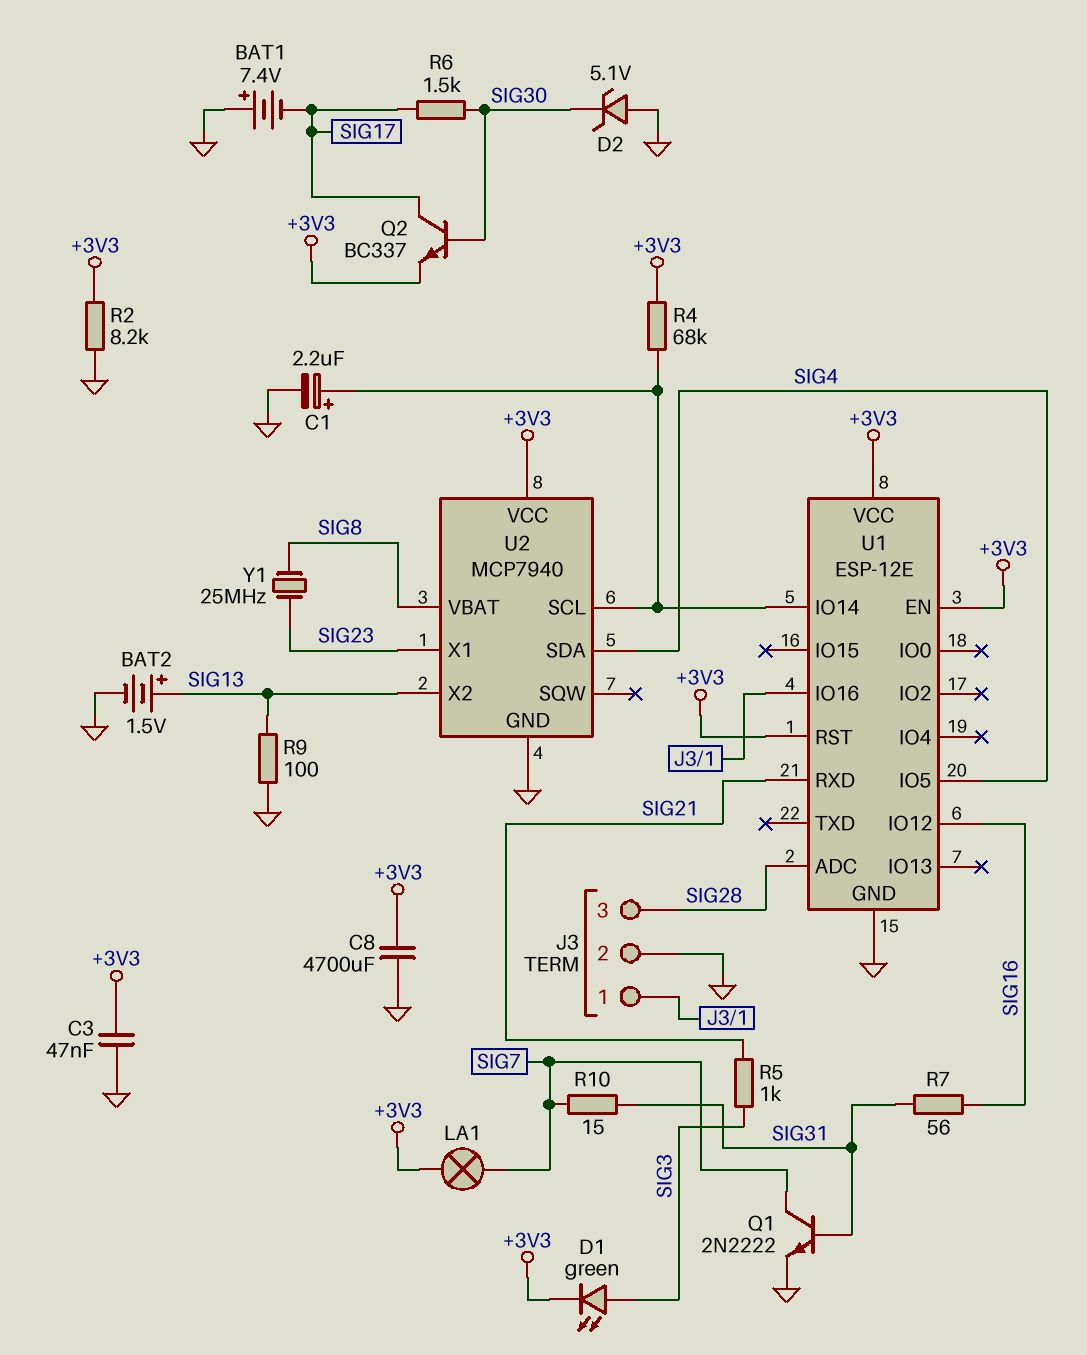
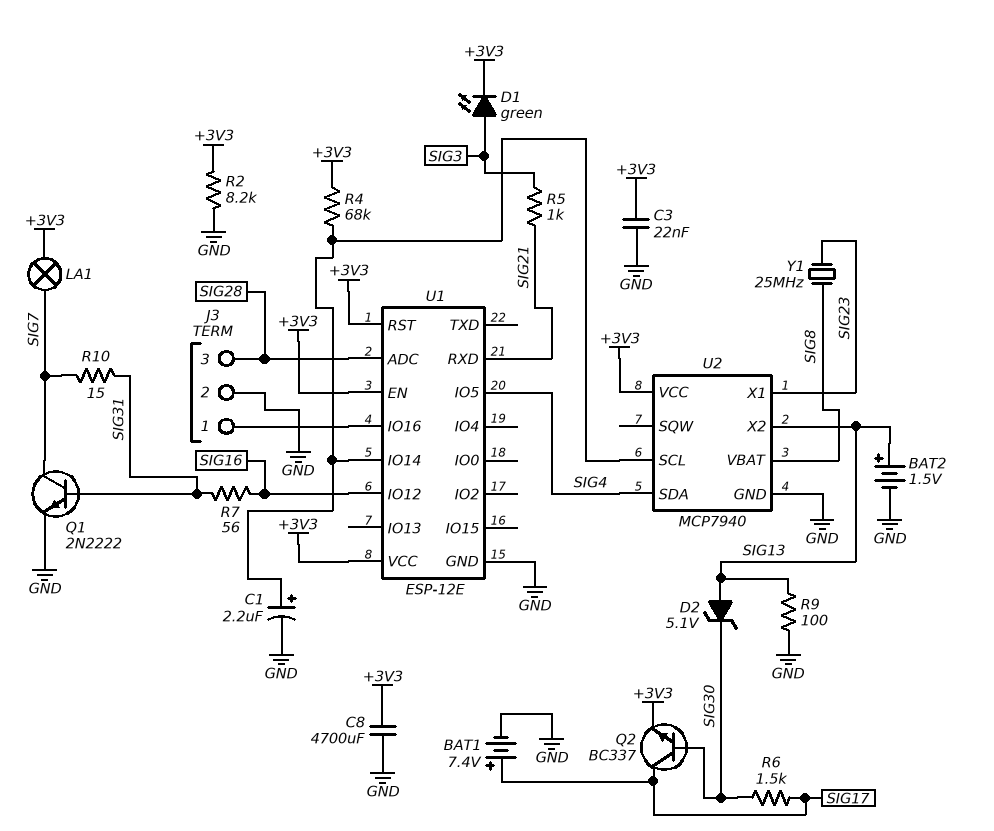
BAT1: 7.4V (plus GND, minus SIG17) -> 7.4V (plus SIG17, minus GND)
C3: 47nF (+3V3, GND) -> 22nF (+3V3, GND)
D2: zener 5.1V (A GND, K SIG30) -> zener 5.1V (A SIG13, K SIG30)

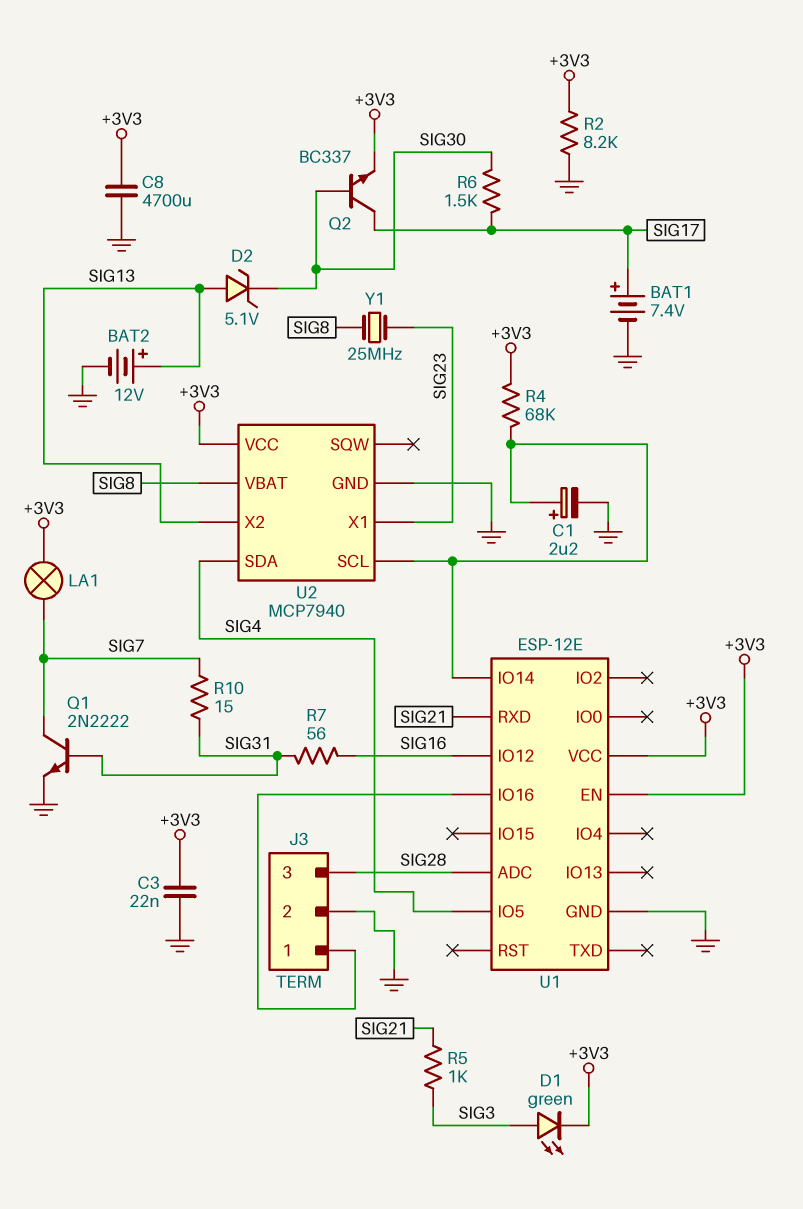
BAT2: 1.5V (plus SIG13, minus GND) -> 12V (plus SIG13, minus GND)
R9: 100 (GND, SIG13) -> none
U1 pin RST: +3V3 -> none

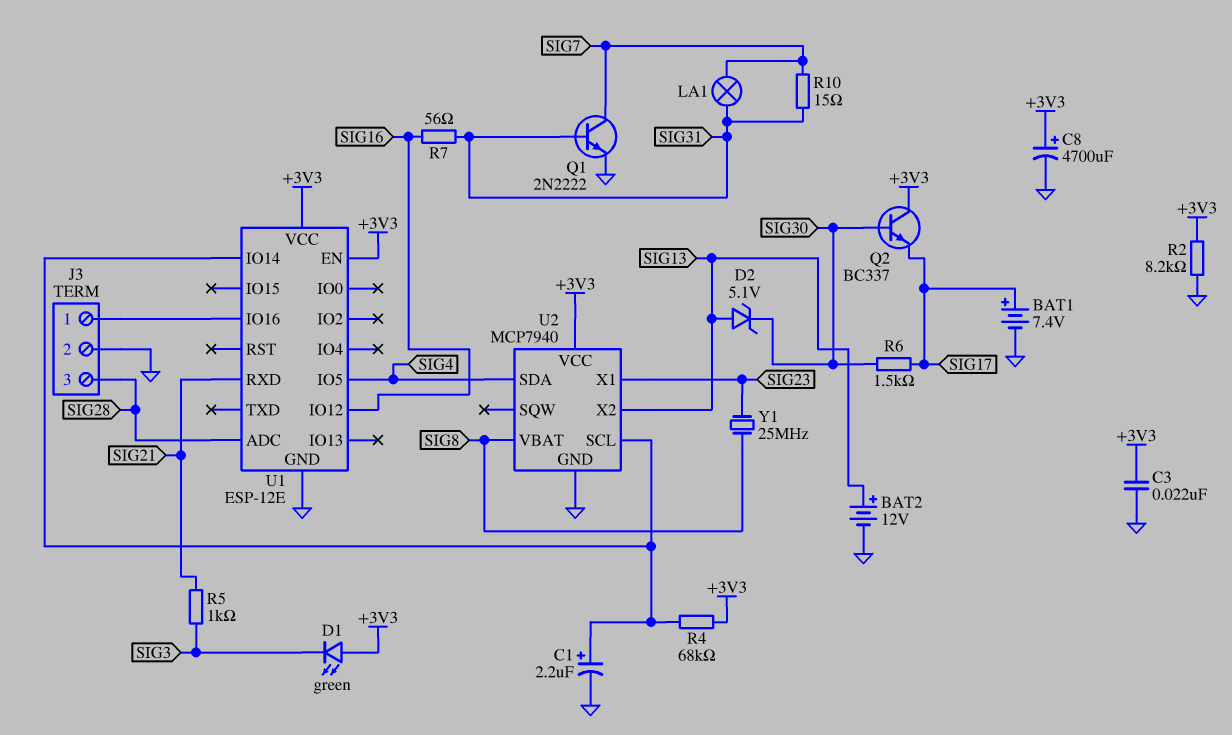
C8: 4700uF (+3V3, GND) -> 4700uF (plus +3V3, minus GND)
D1: LED green (A SIG3, K +3V3) -> LED green (A +3V3, K SIG3)
LA1: lamp (+3V3, SIG7) -> lamp (SIG7, SIG31)
Q2: NPN BC337 (B SIG30, C SIG17, E +3V3) -> NPN BC337 (B SIG30, C +3V3, E SIG17)

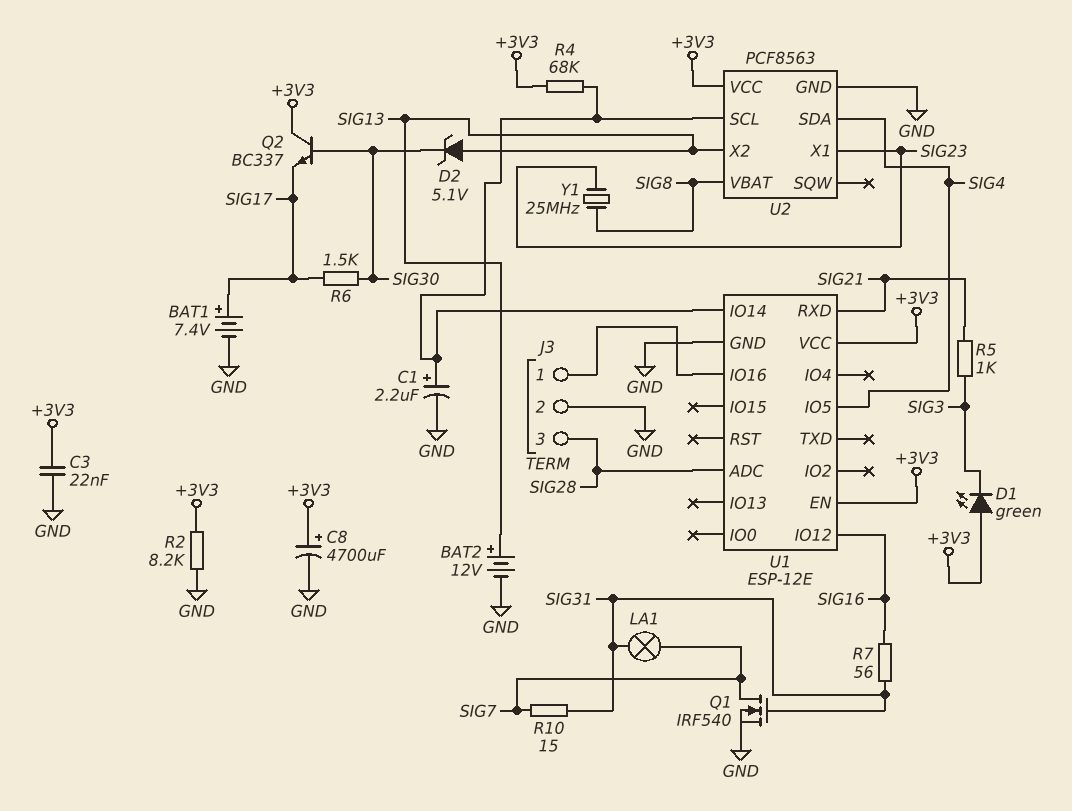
Q1: NPN 2N2222 (B SIG31, C SIG7, E GND) -> NMOS IRF540 (G SIG31, D SIG7, S GND)
U2: MCP7940 -> PCF8563

